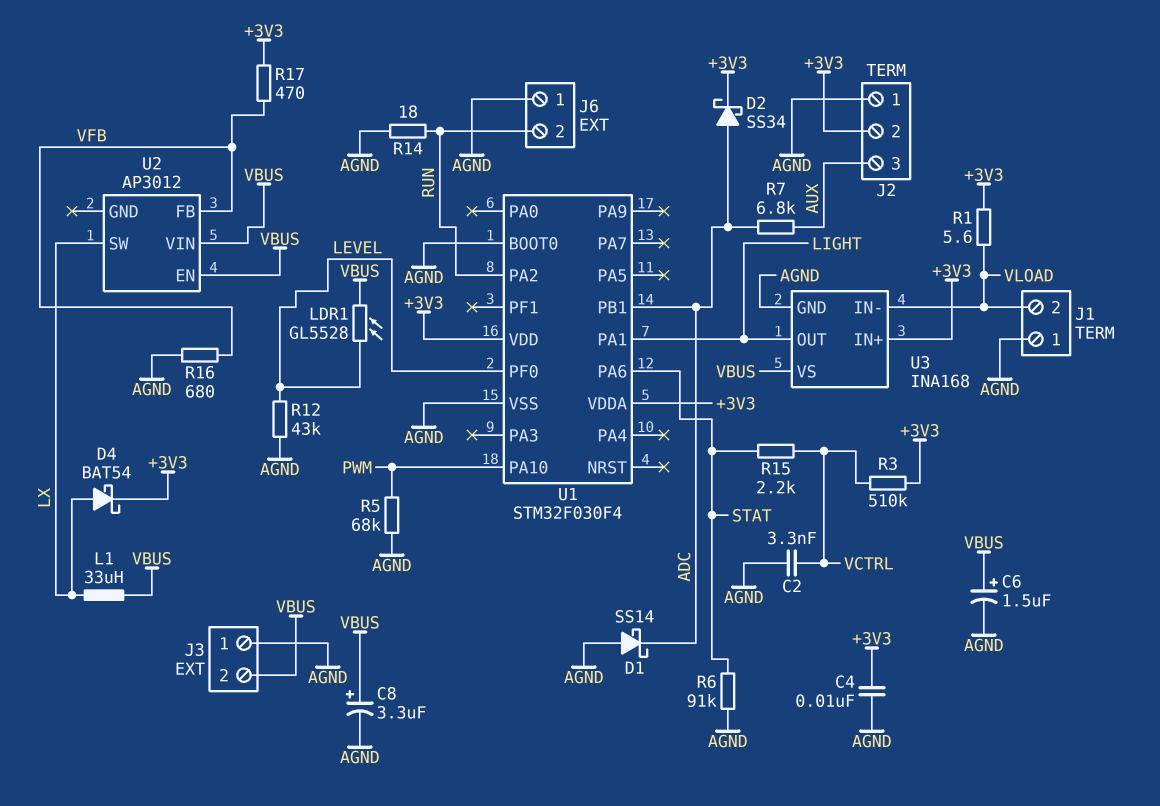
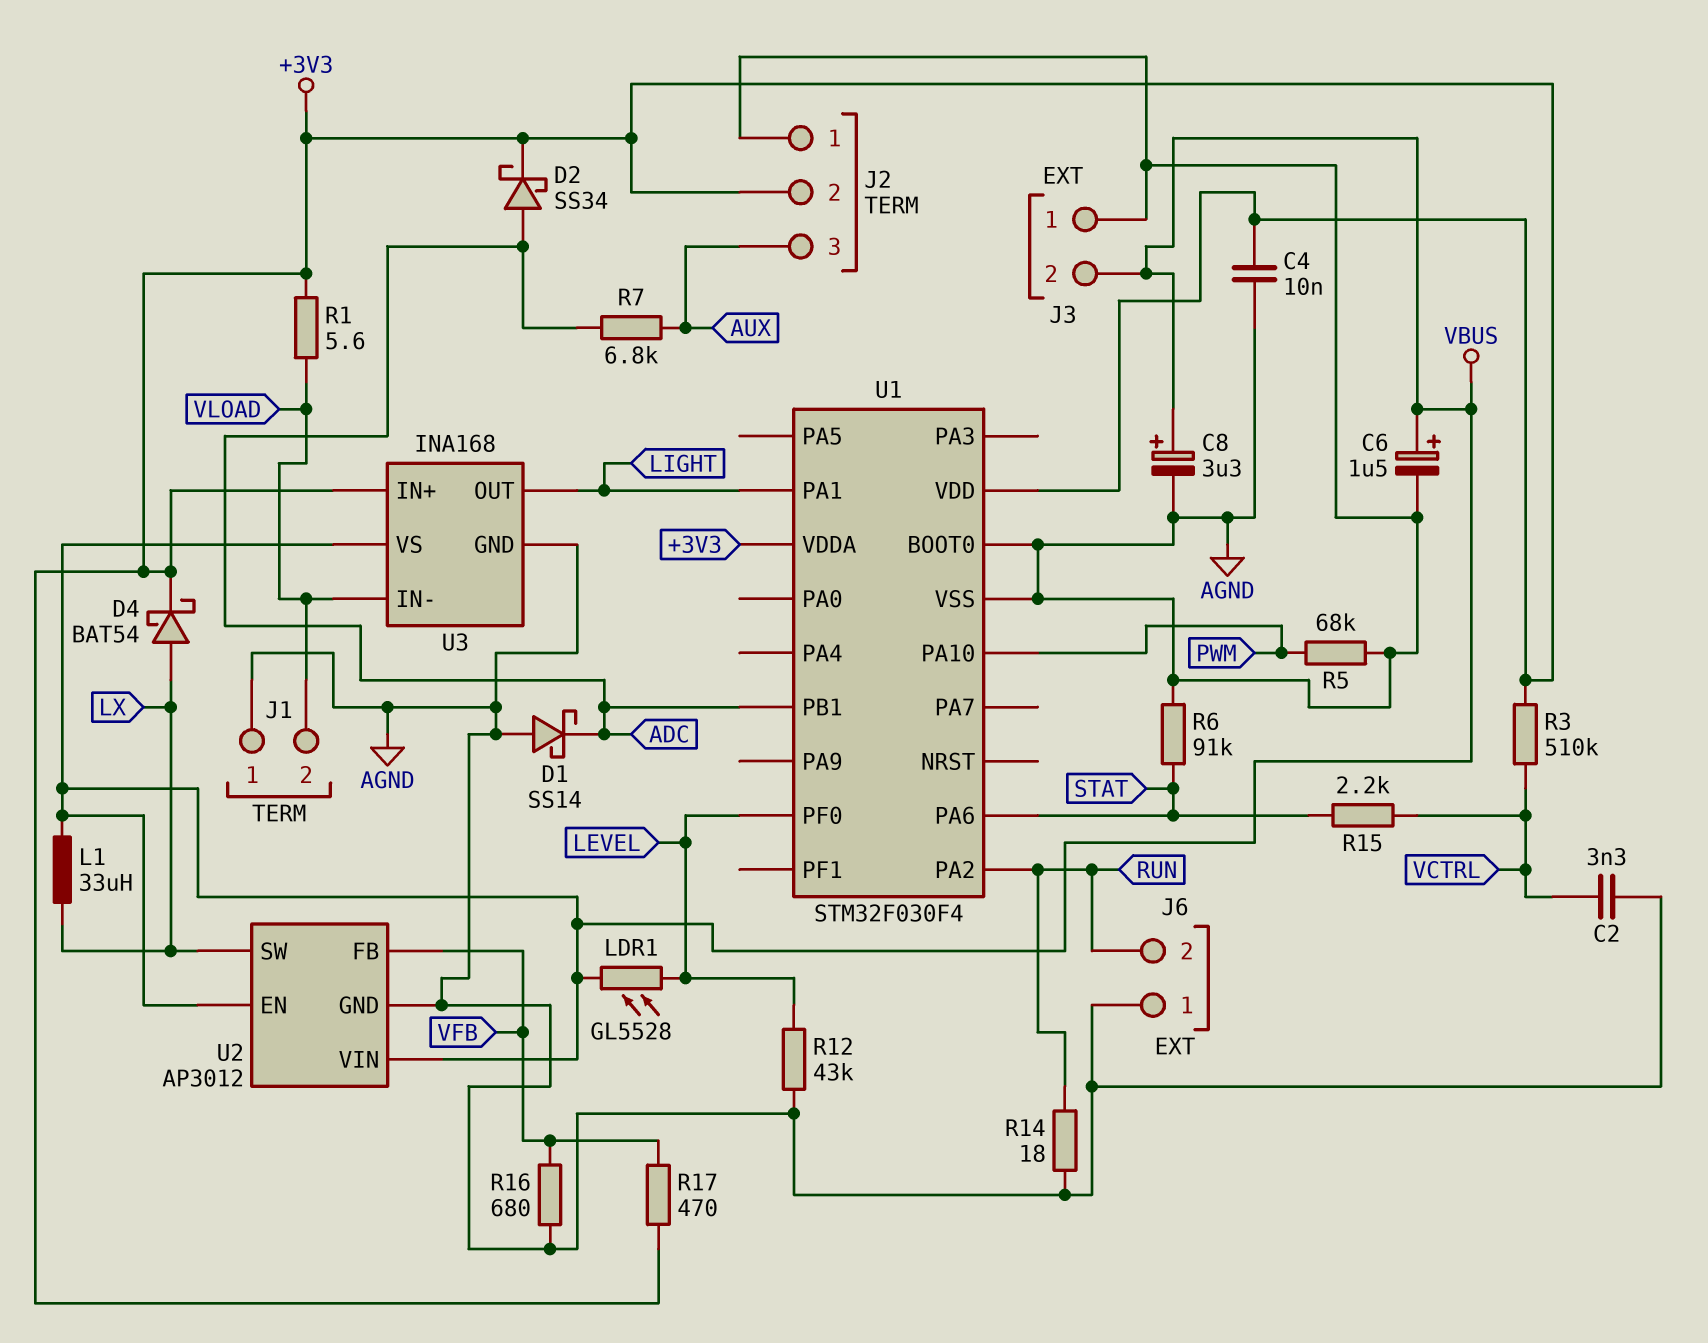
U2 pin GND: none -> AGND

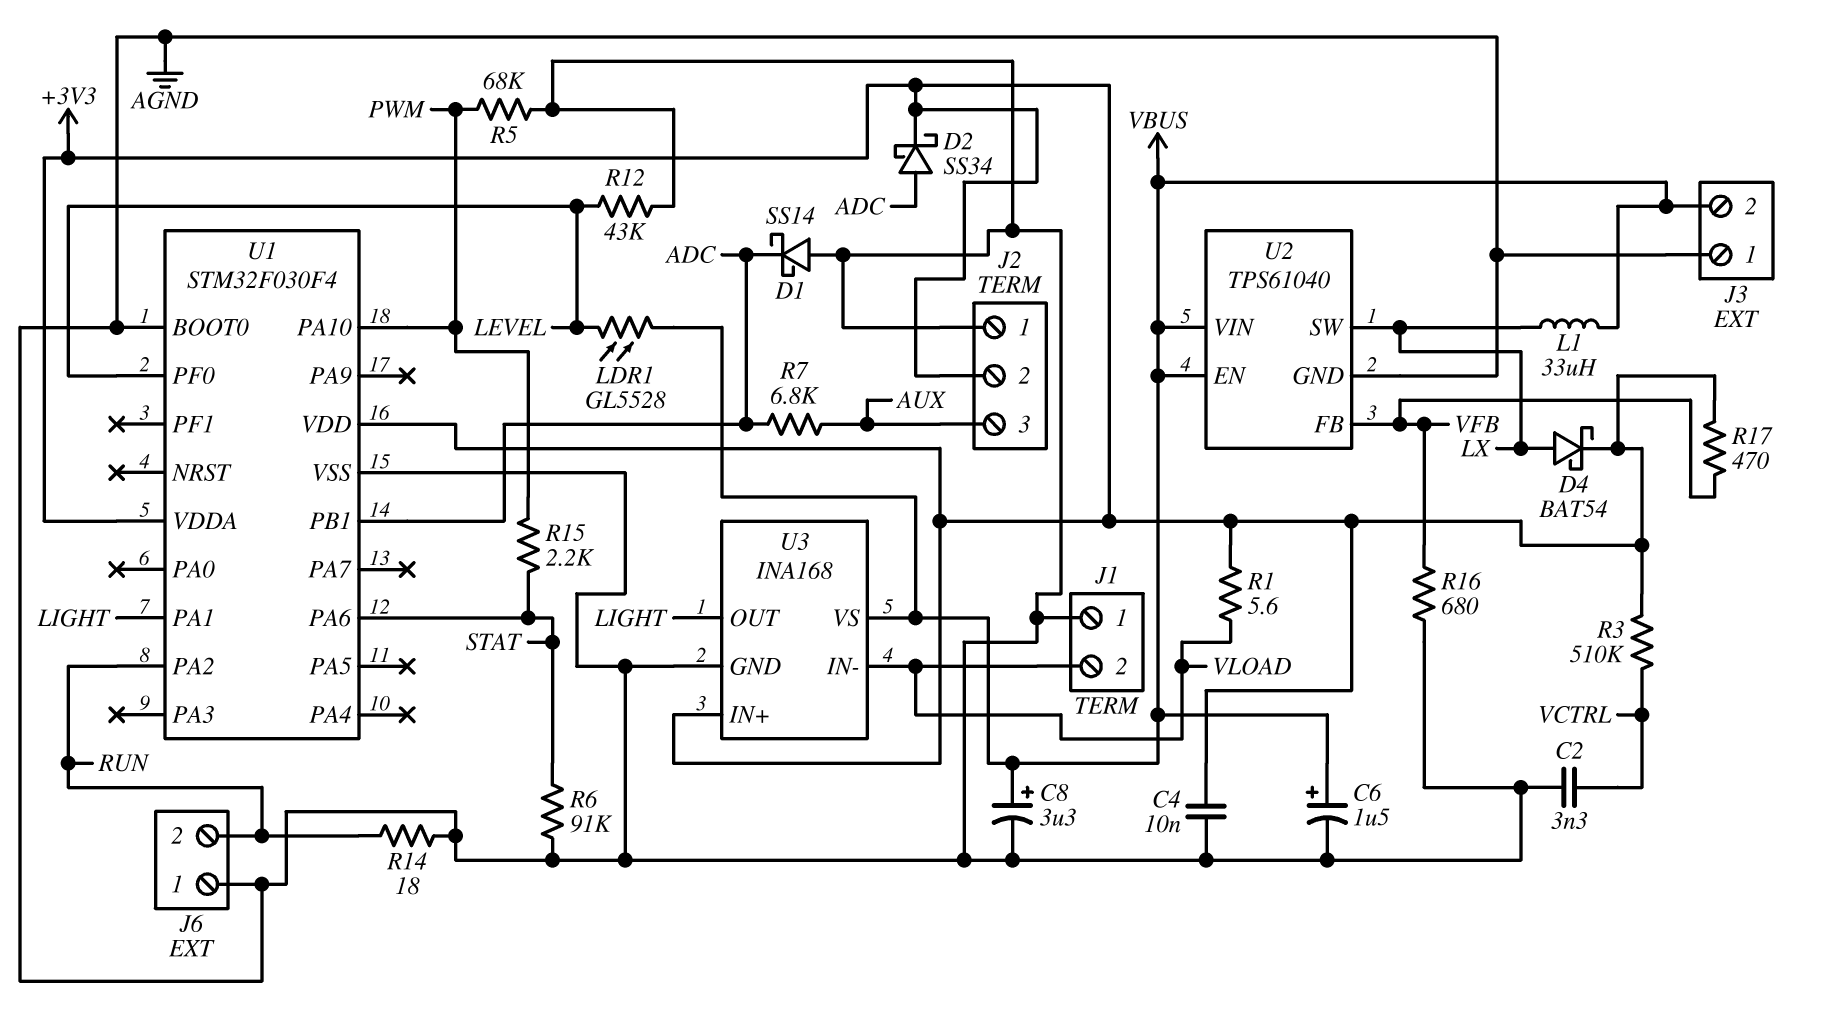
R15: 2.2k (STAT, VCTRL) -> 2.2k (PWM, STAT)
U2: AP3012 -> TPS61040

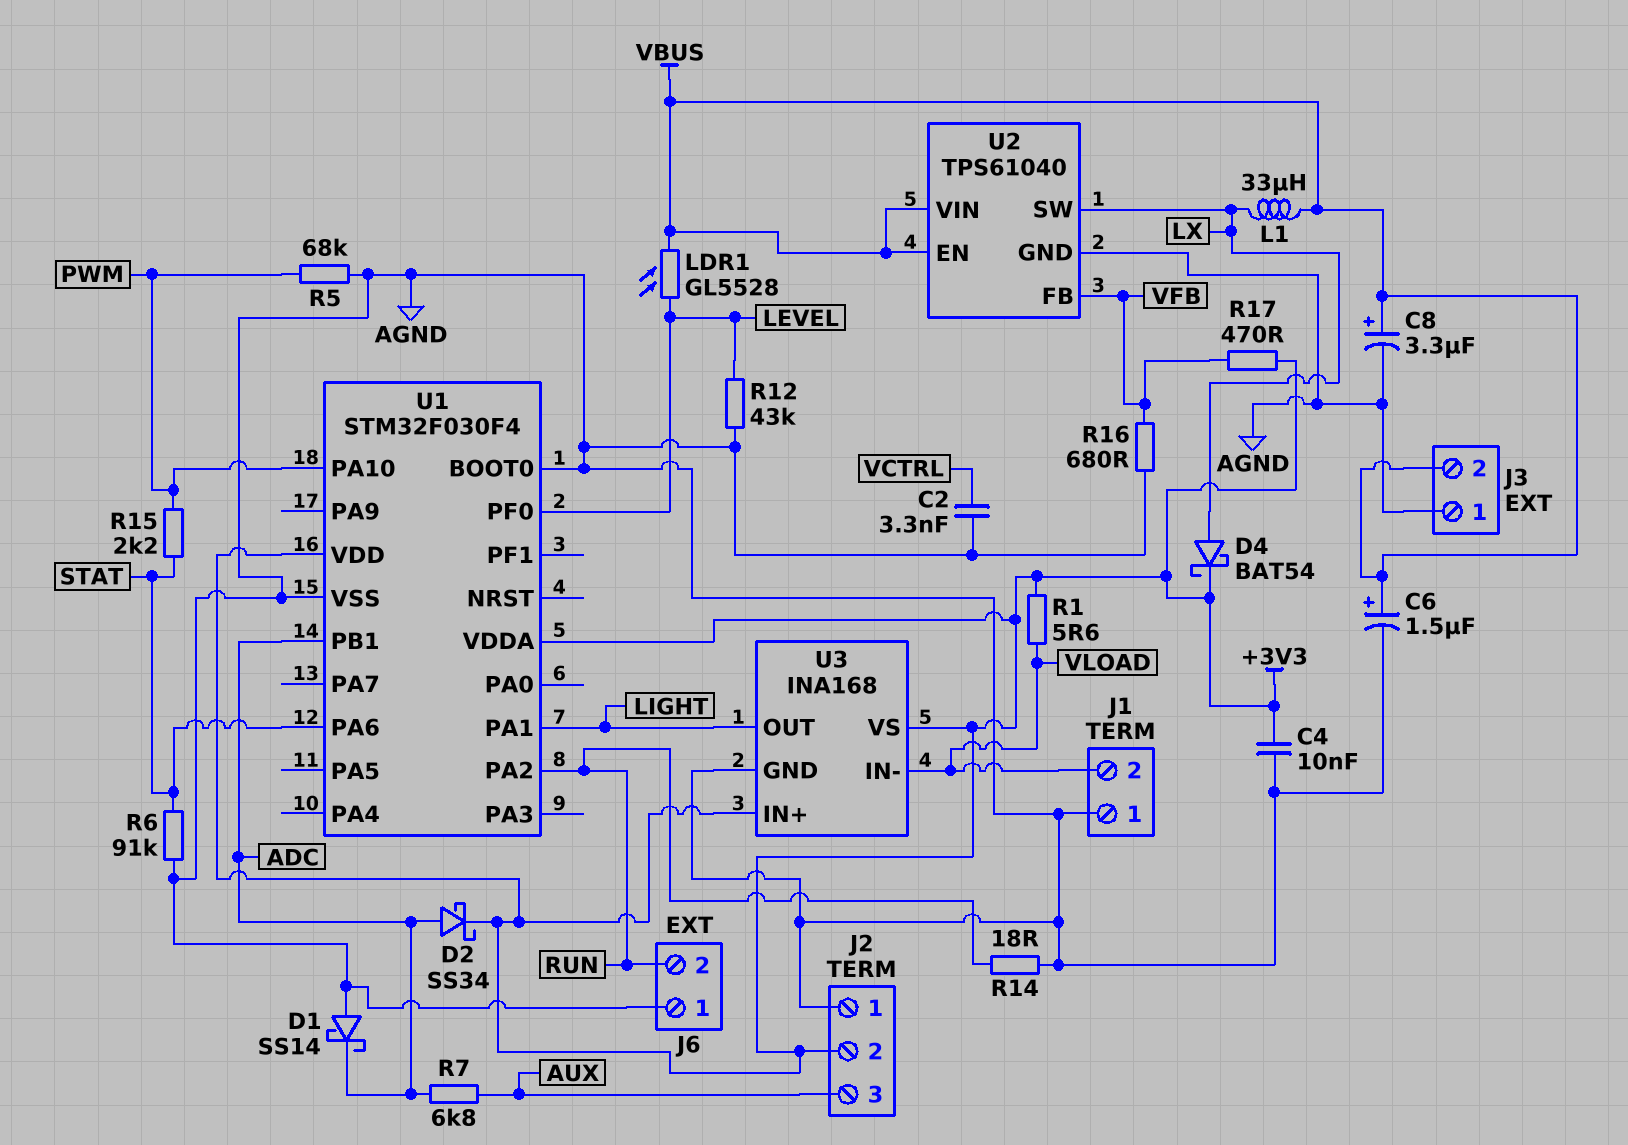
R3: 510k (+3V3, VCTRL) -> none
U3 pin VS: VBUS -> +3V3

